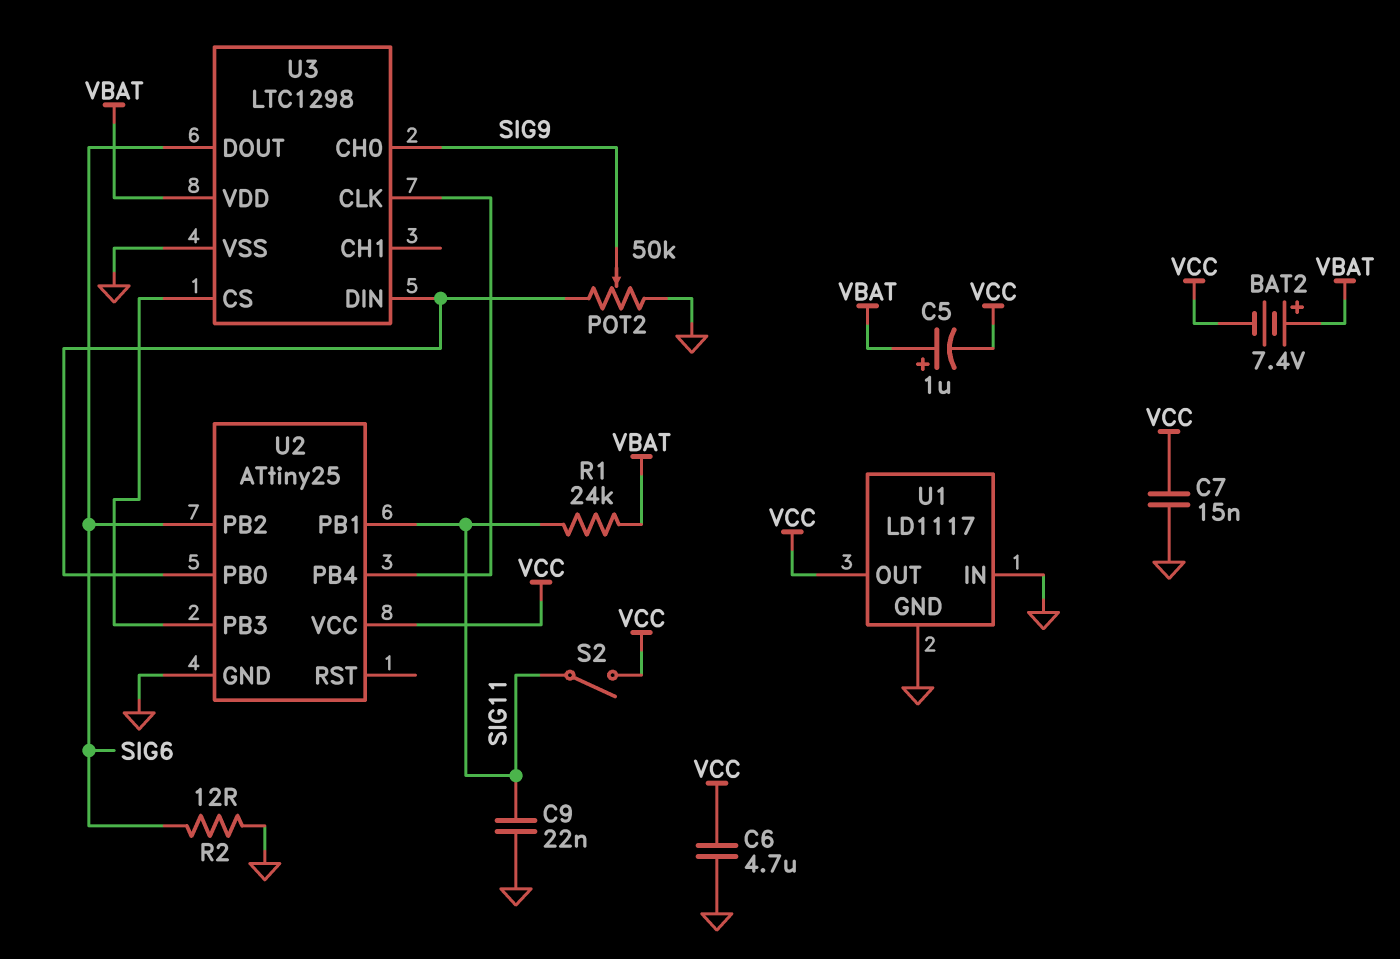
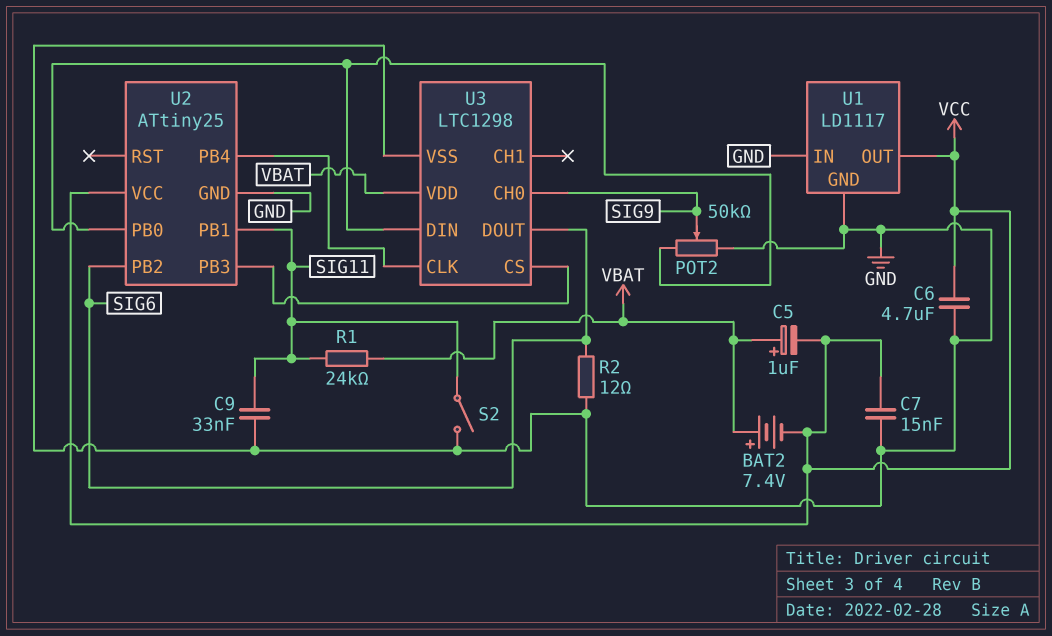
C9: 22nF (GND, SIG11) -> 33nF (GND, SIG11)
S2: switch (SIG11, VCC) -> switch (GND, SIG11)

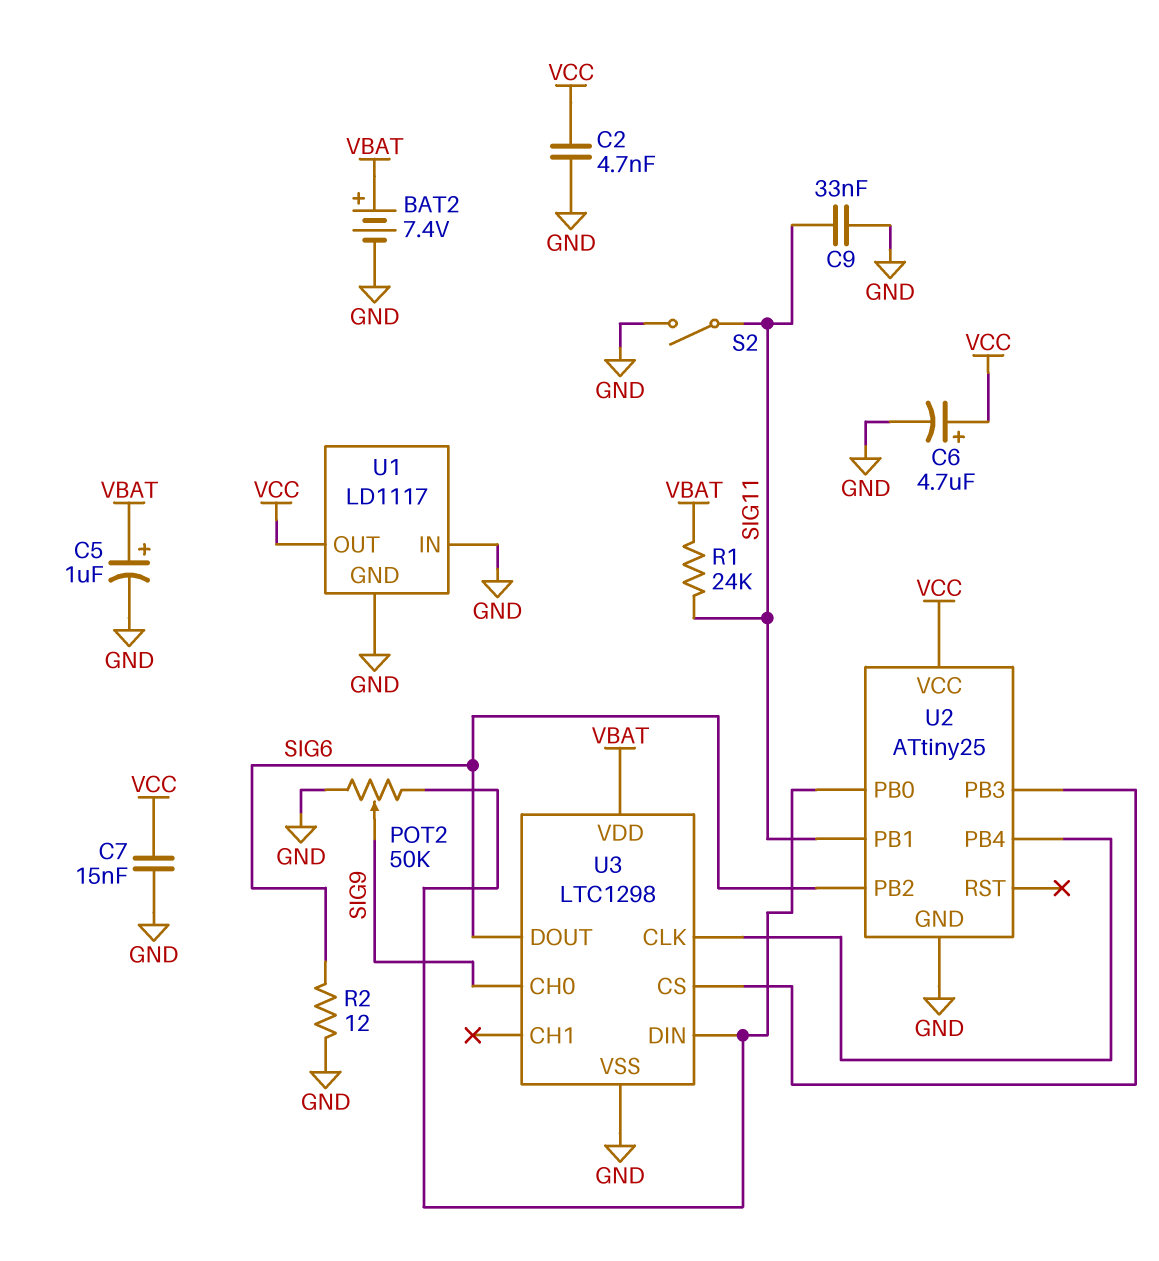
BAT2: 7.4V (plus VBAT, minus VCC) -> 7.4V (plus VBAT, minus GND)
C2: none -> 4.7nF (GND, VCC)
C5: 1uF (plus VBAT, minus VCC) -> 1uF (plus VBAT, minus GND)
C6: 4.7uF (GND, VCC) -> 4.7uF (plus VCC, minus GND)

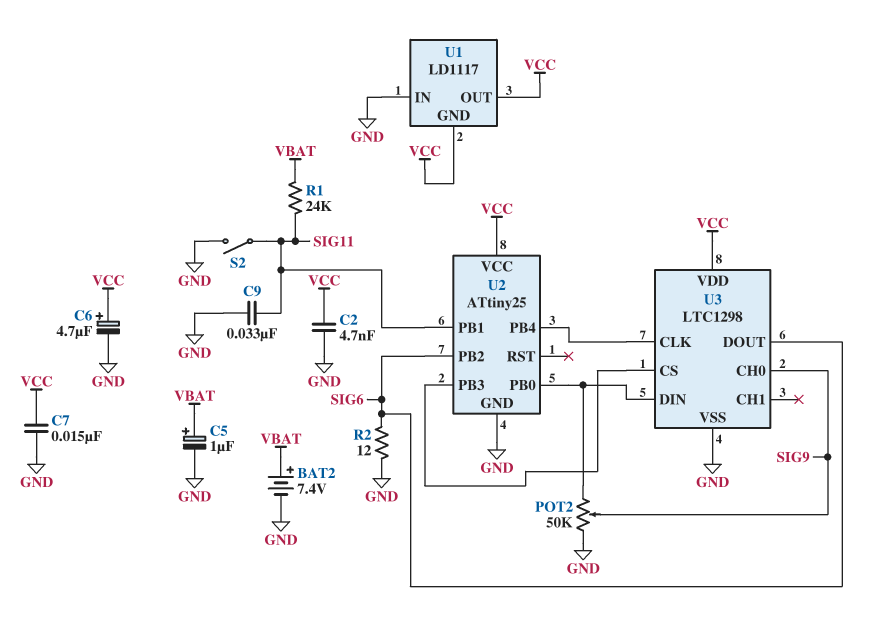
U1 pin GND: GND -> VCC
U3 pin VDD: VBAT -> VCC

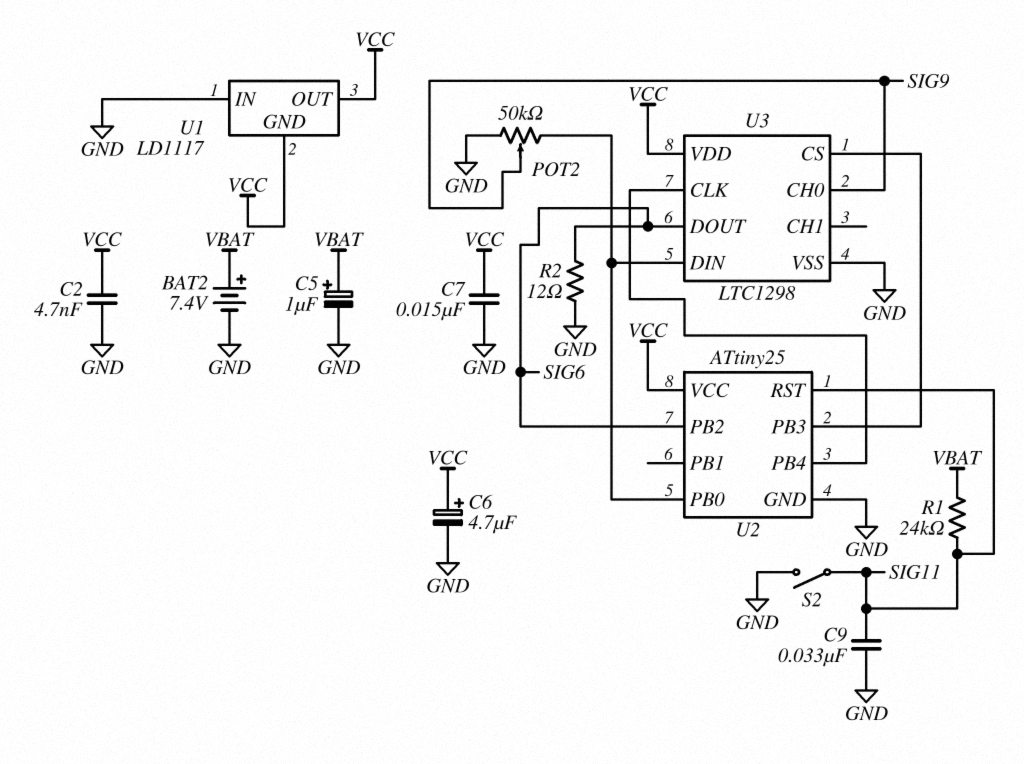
U2 pin PB1: SIG11 -> none
U2 pin RST: none -> SIG11

